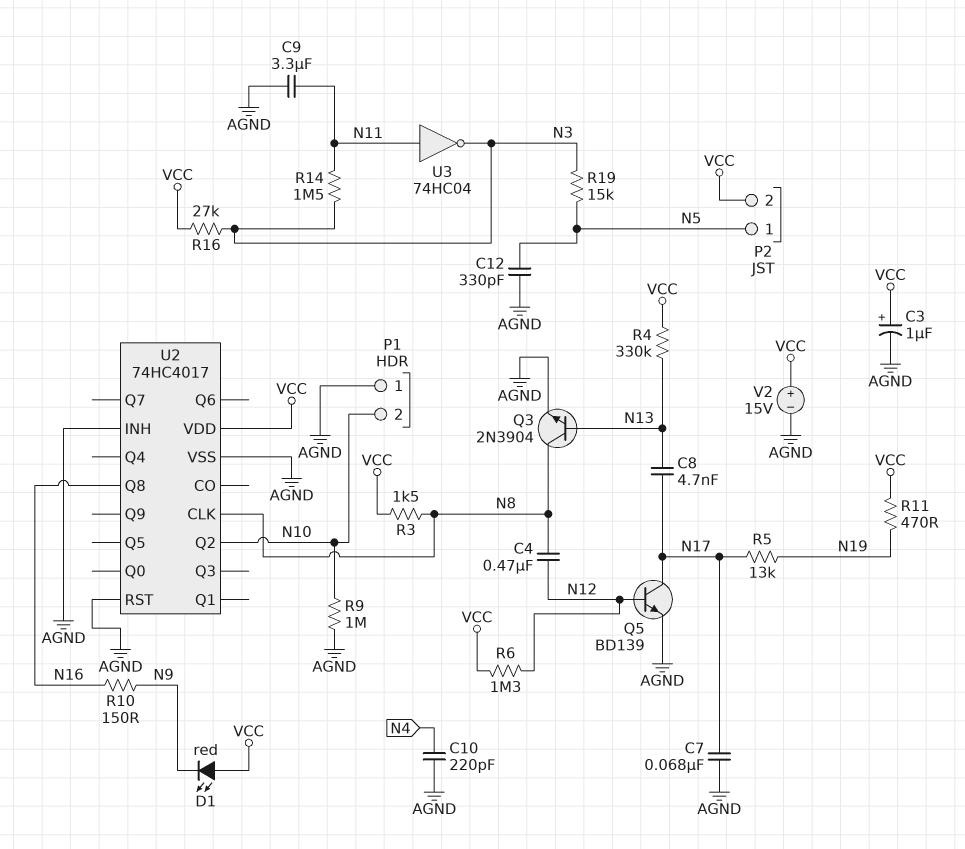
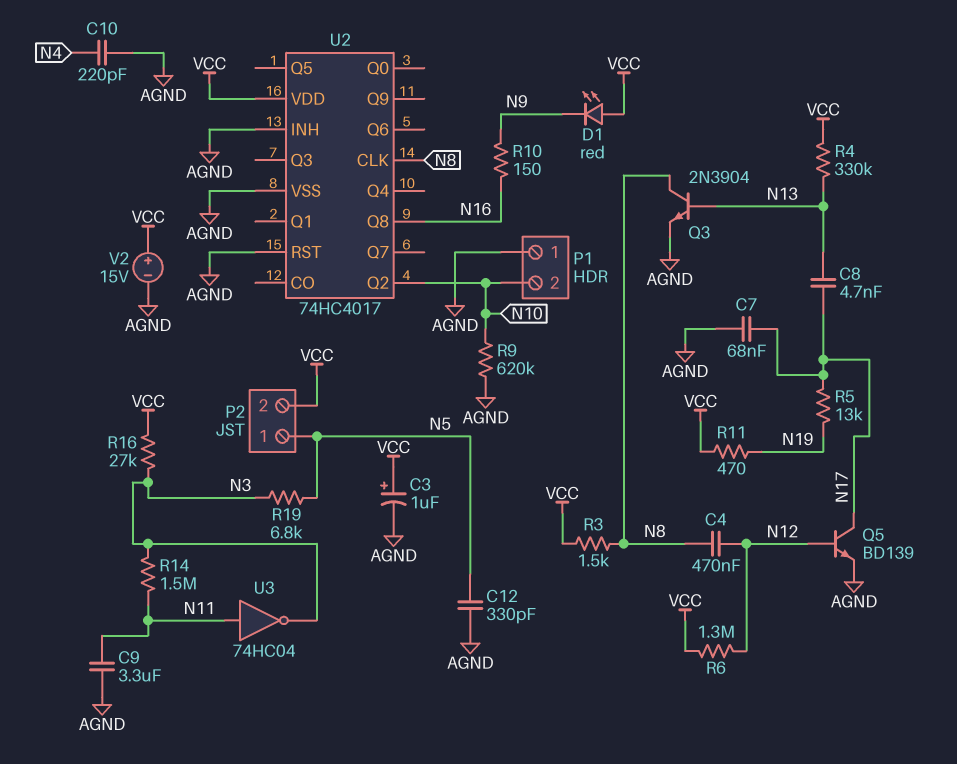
R9: 1M (AGND, N10) -> 620k (AGND, N10)
R19: 15k (N3, N5) -> 6.8k (N3, N5)

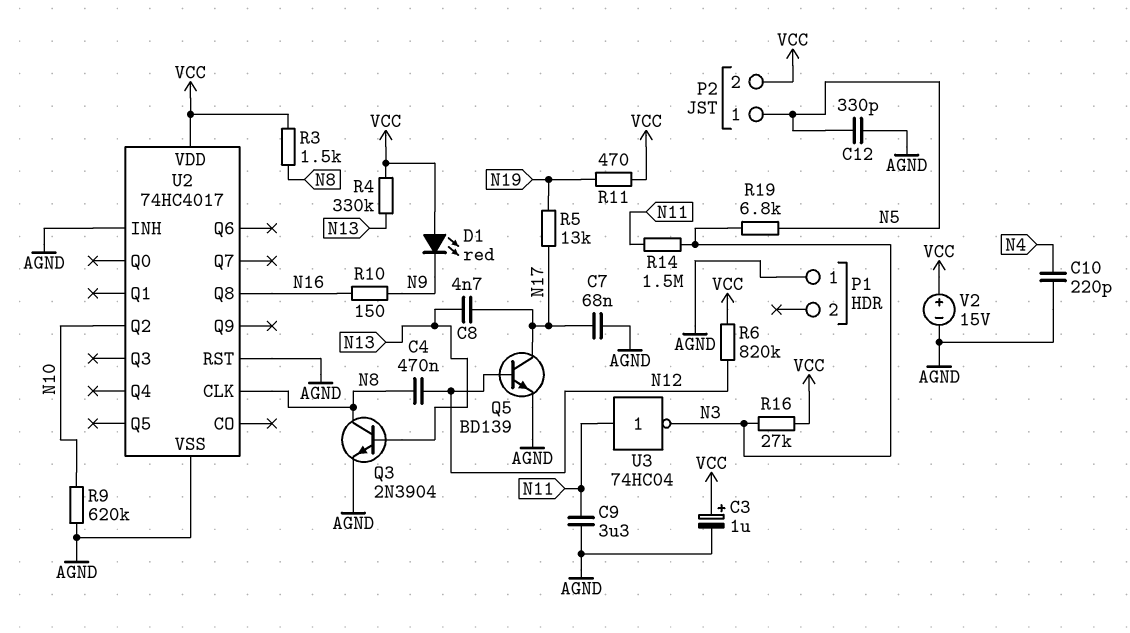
P1 pin 2: N10 -> none
R6: 1.3M (N12, VCC) -> 820k (N12, VCC)

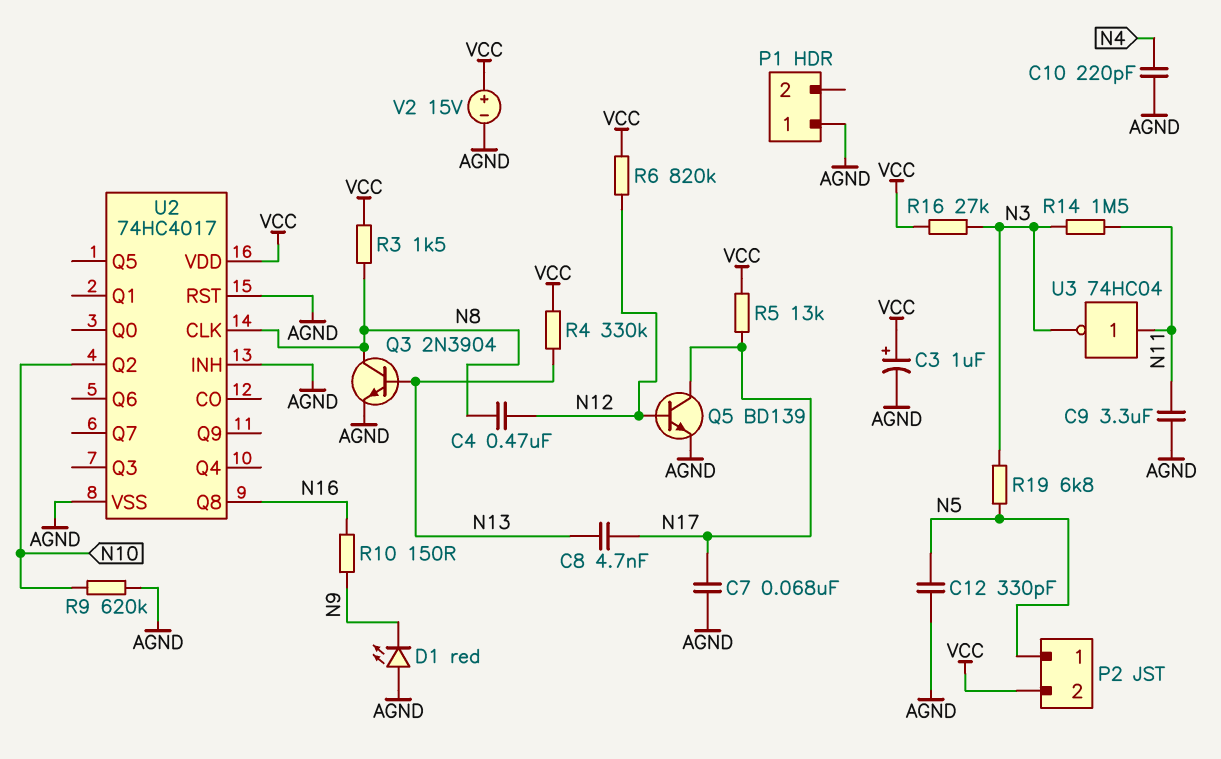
D1: LED red (A VCC, K N9) -> LED red (A AGND, K N9)
R5: 13k (N17, N19) -> 13k (N17, VCC)
R11: 470 (N19, VCC) -> none

